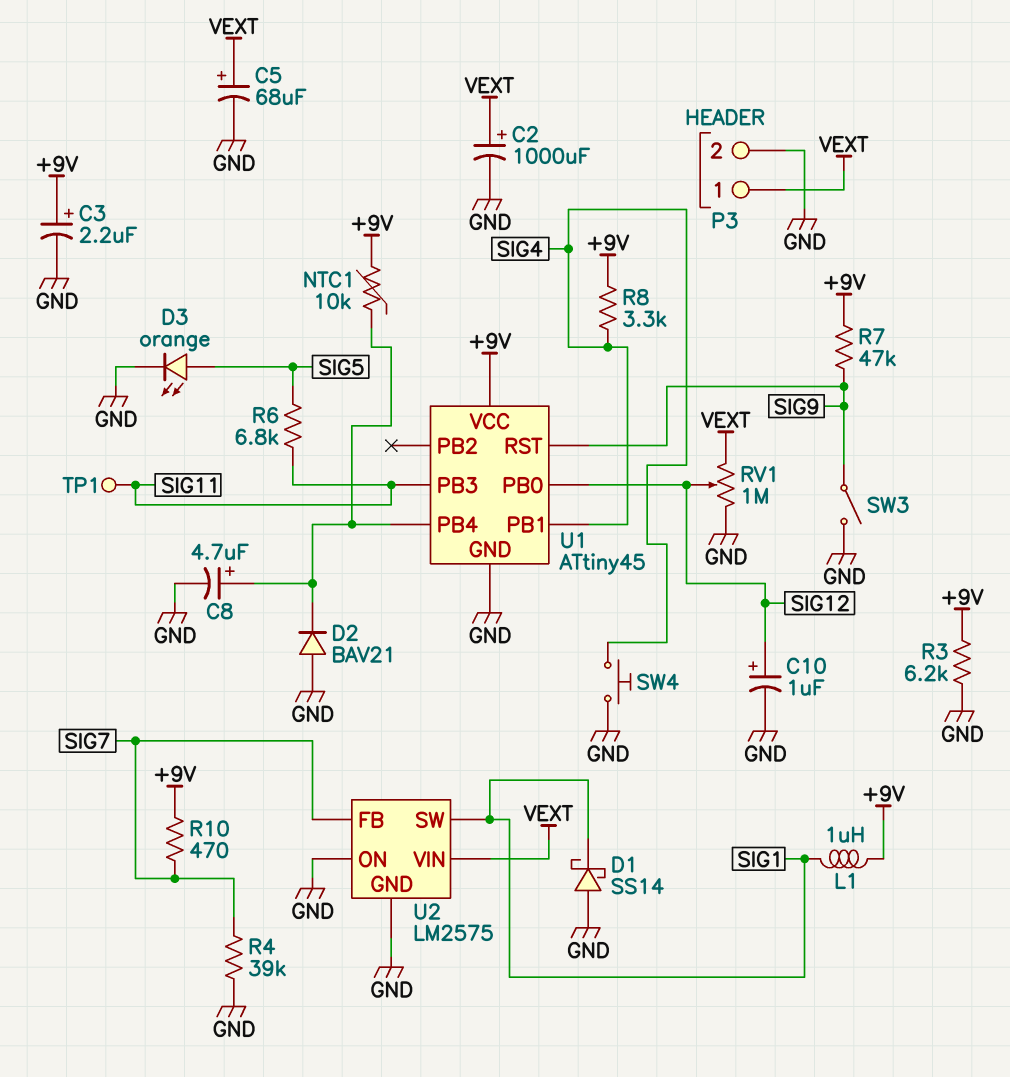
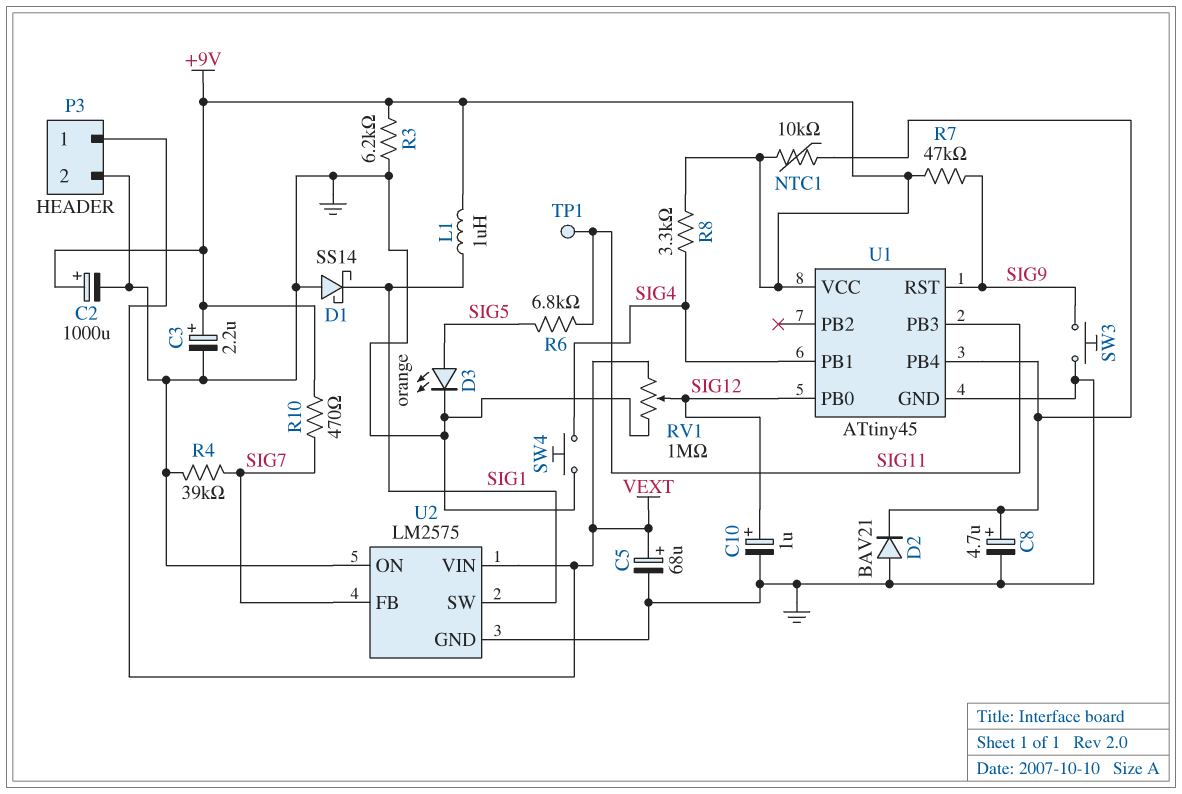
C2: 1000uF (plus VEXT, minus GND) -> 1000uF (plus +9V, minus GND)
SW3: switch (GND, SIG9) -> button (GND, SIG9)

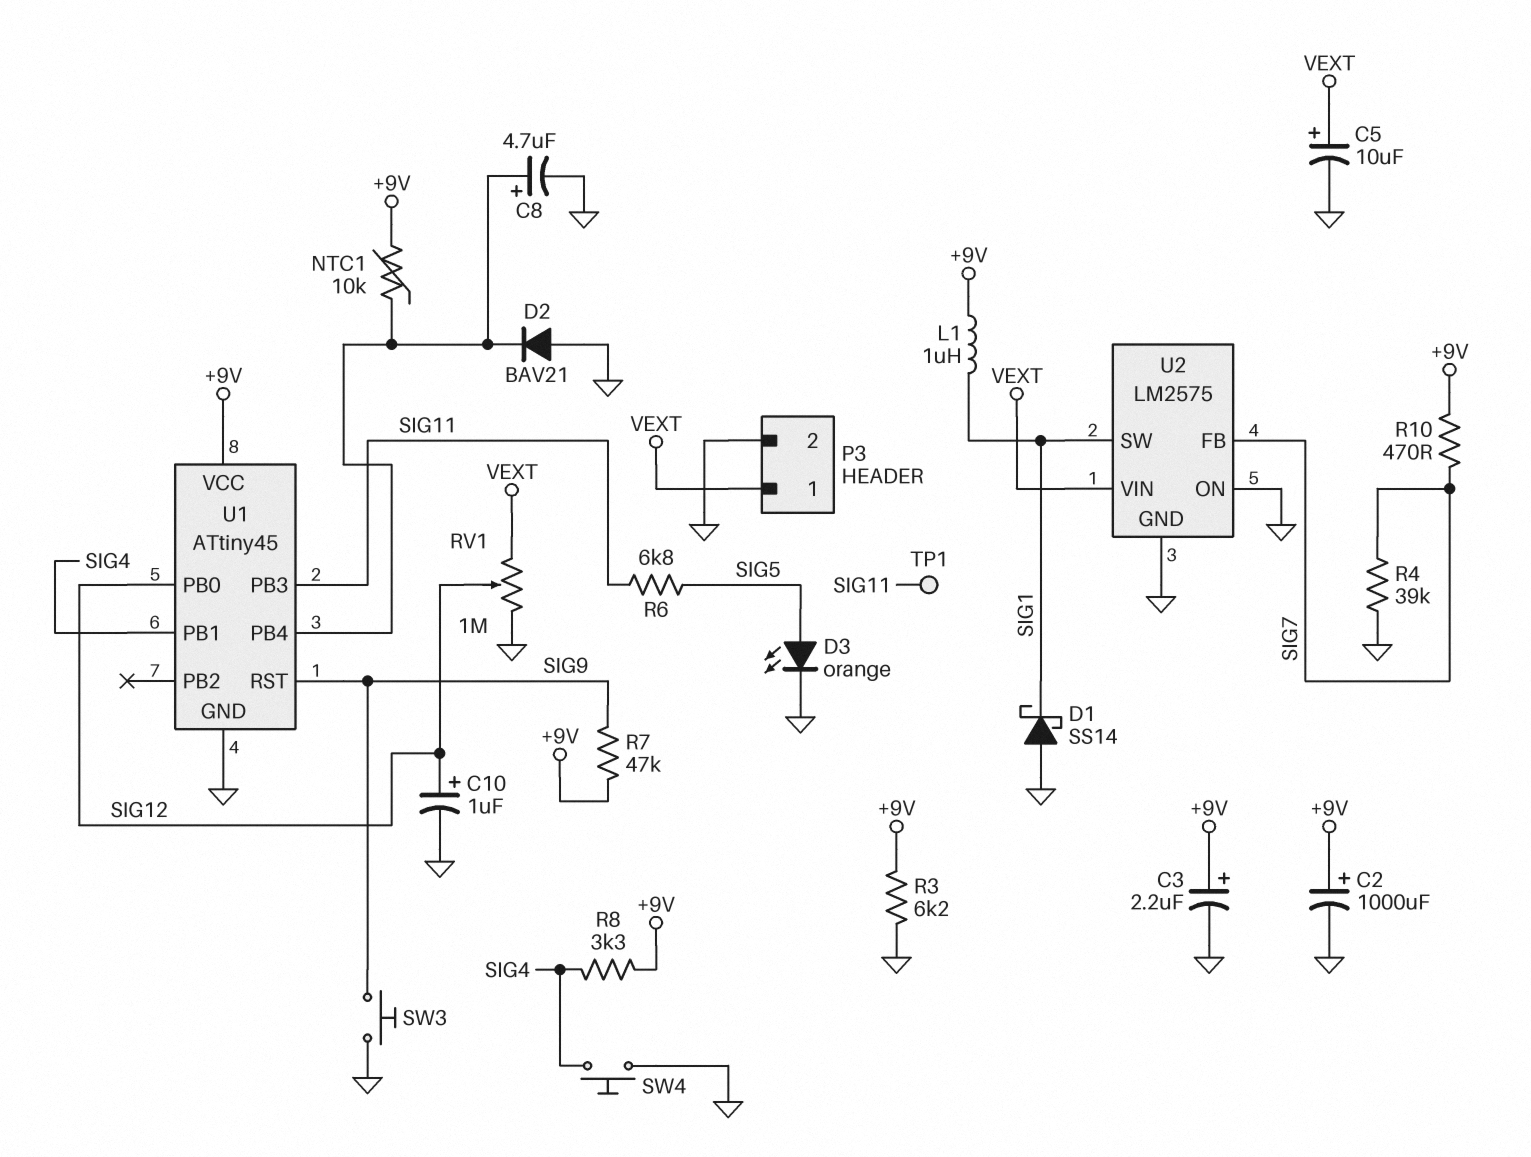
C5: 68uF (plus VEXT, minus GND) -> 10uF (plus VEXT, minus GND)

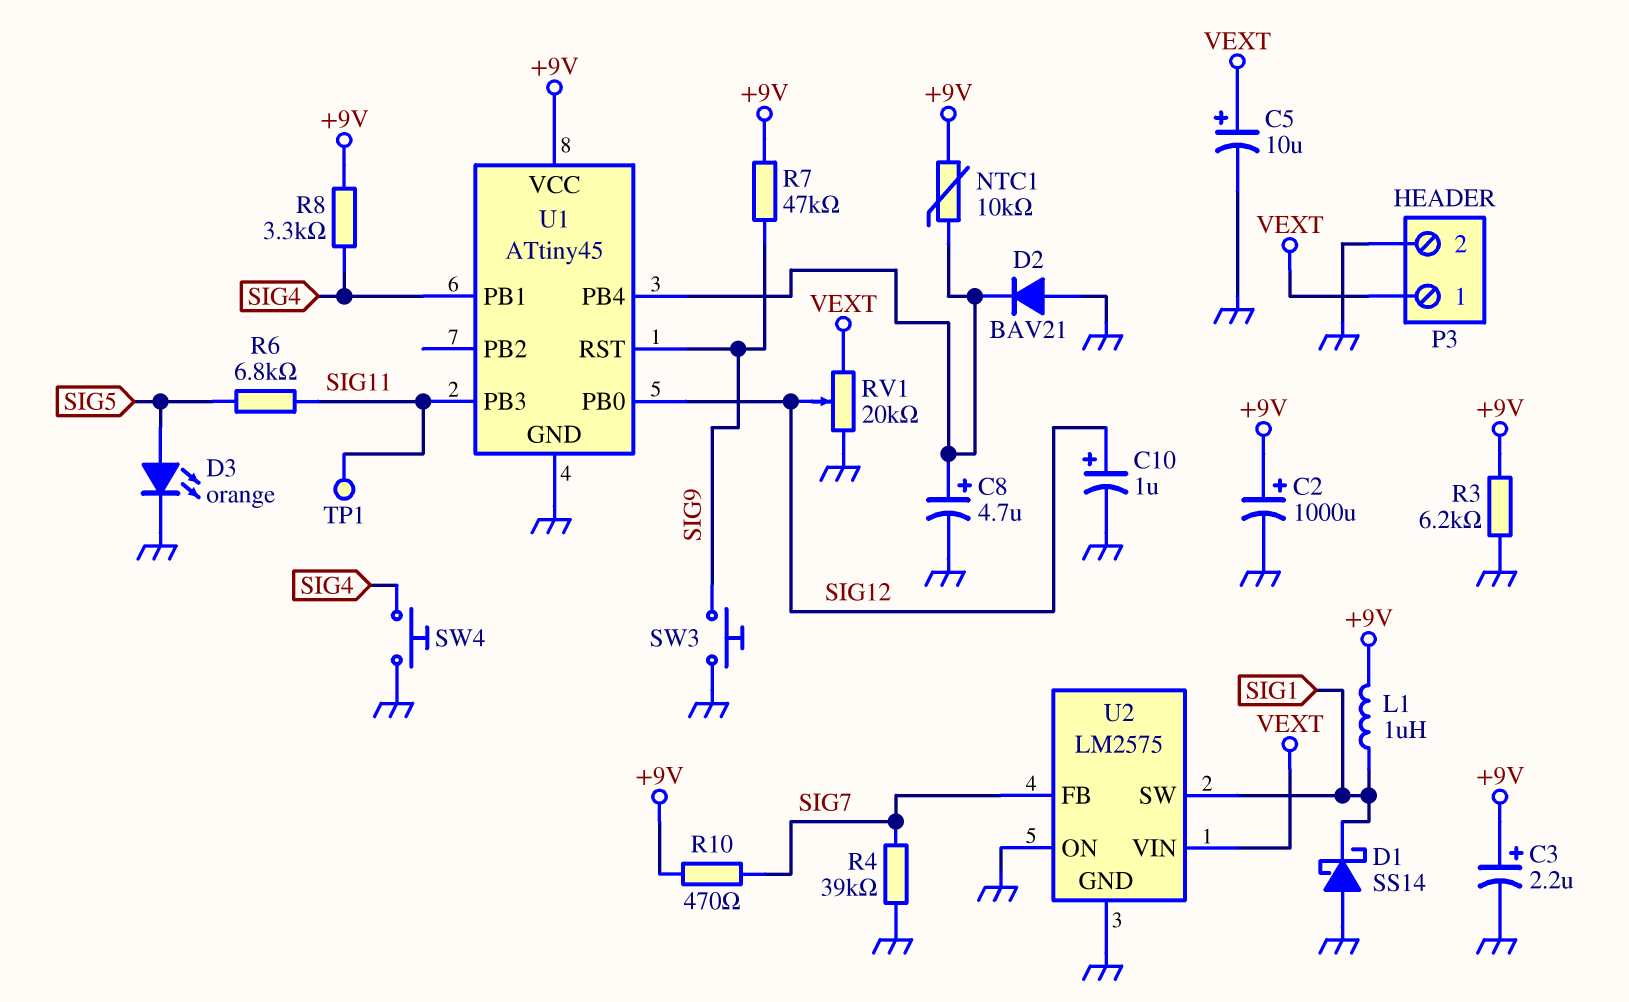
RV1: 1M (GND, VEXT, wiper SIG12) -> 20k (GND, VEXT, wiper SIG12)

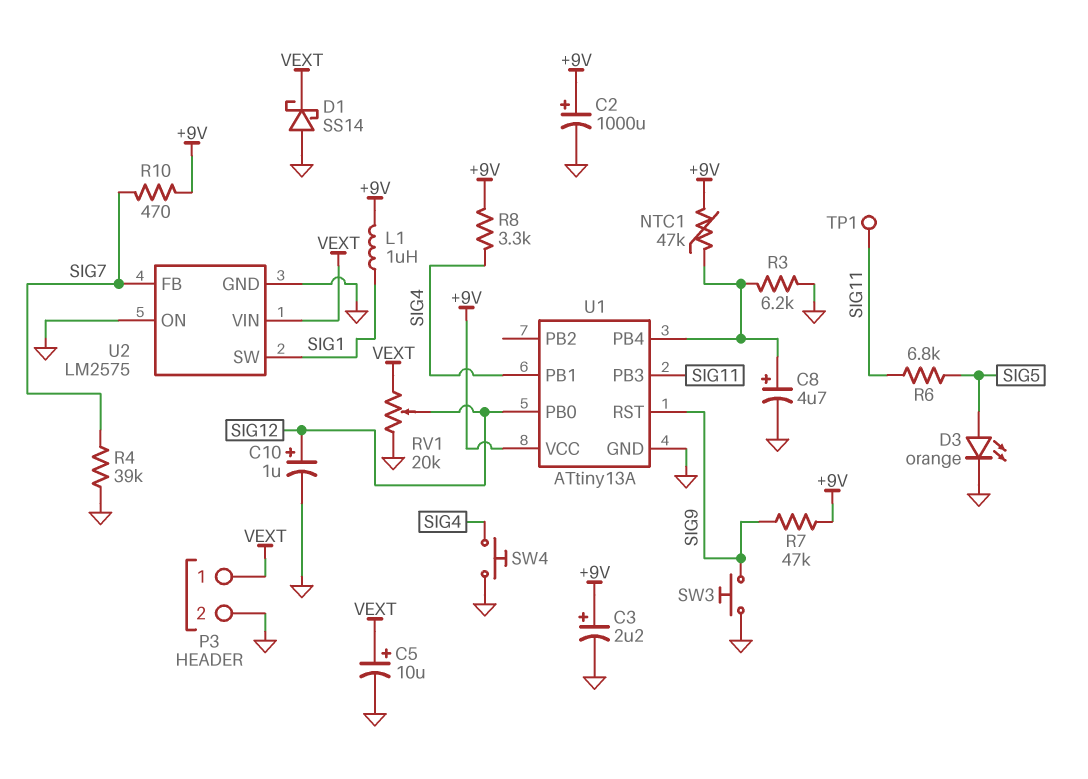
D1: schottky SS14 (A GND, K SIG1) -> schottky SS14 (A GND, K VEXT)
D2: diode BAV21 (A GND, K U1/PB4) -> none
NTC1: 10k (+9V, U1/PB4) -> 47k (+9V, U1/PB4)
R3: 6.2k (+9V, GND) -> 6.2k (GND, U1/PB4)
U1: ATtiny45 -> ATtiny13A

